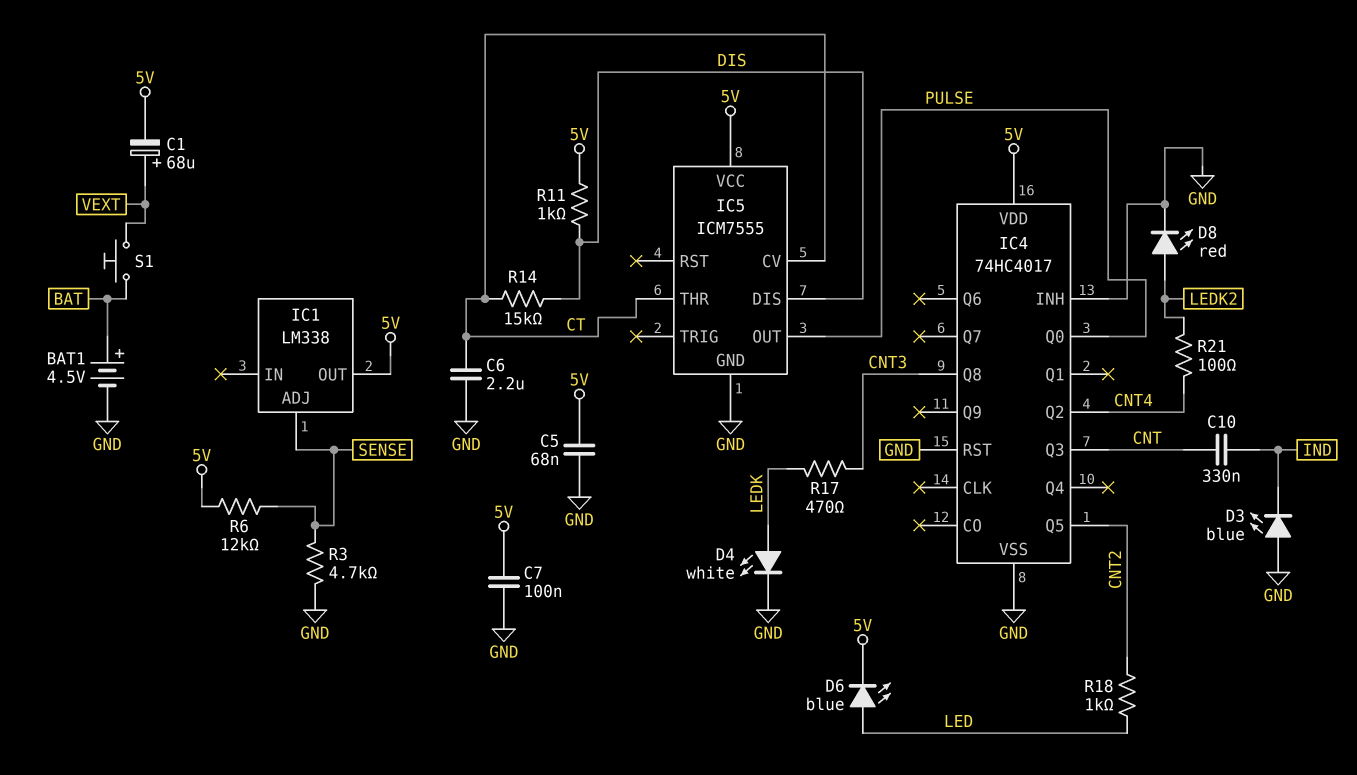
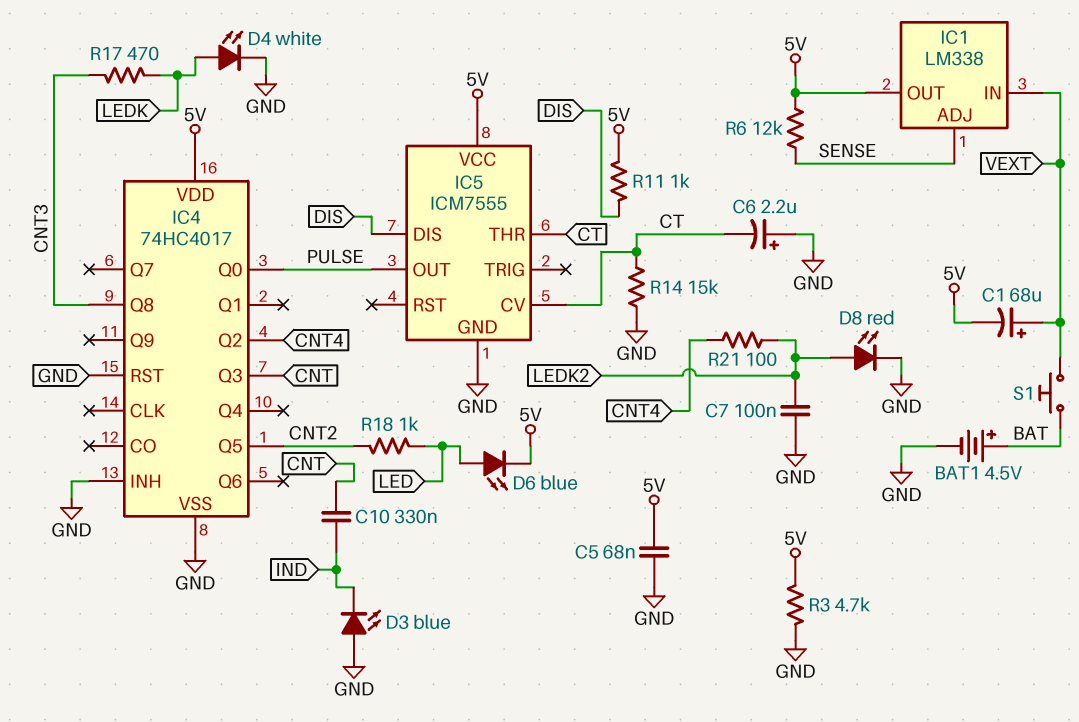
C6: 2.2uF (CT, GND) -> 2.2uF (plus GND, minus CT)
C7: 100nF (5V, GND) -> 100nF (GND, LEDK2)
IC1 pin IN: none -> VEXT
R3: 4.7k (GND, SENSE) -> 4.7k (5V, GND)
R14: 15k (CT, DIS) -> 15k (CT, GND)

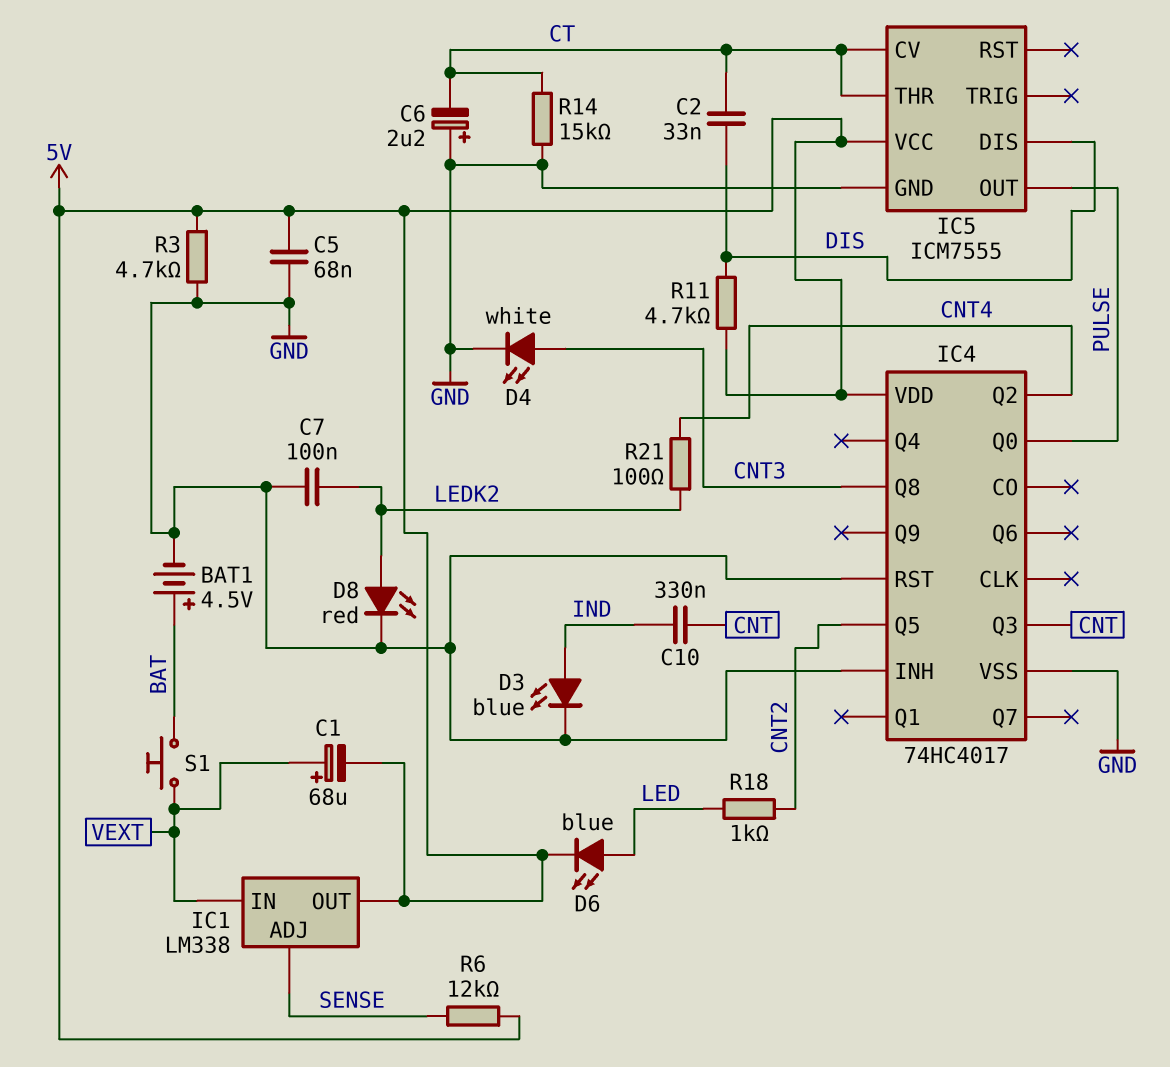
C2: none -> 33nF (CT, DIS)
D3: LED blue (A GND, K IND) -> LED blue (A IND, K GND)
D4: LED white (A LEDK, K GND) -> LED white (A CNT3, K GND)
R11: 1k (5V, DIS) -> 4.7k (5V, DIS)
R17: 470 (CNT3, LEDK) -> none

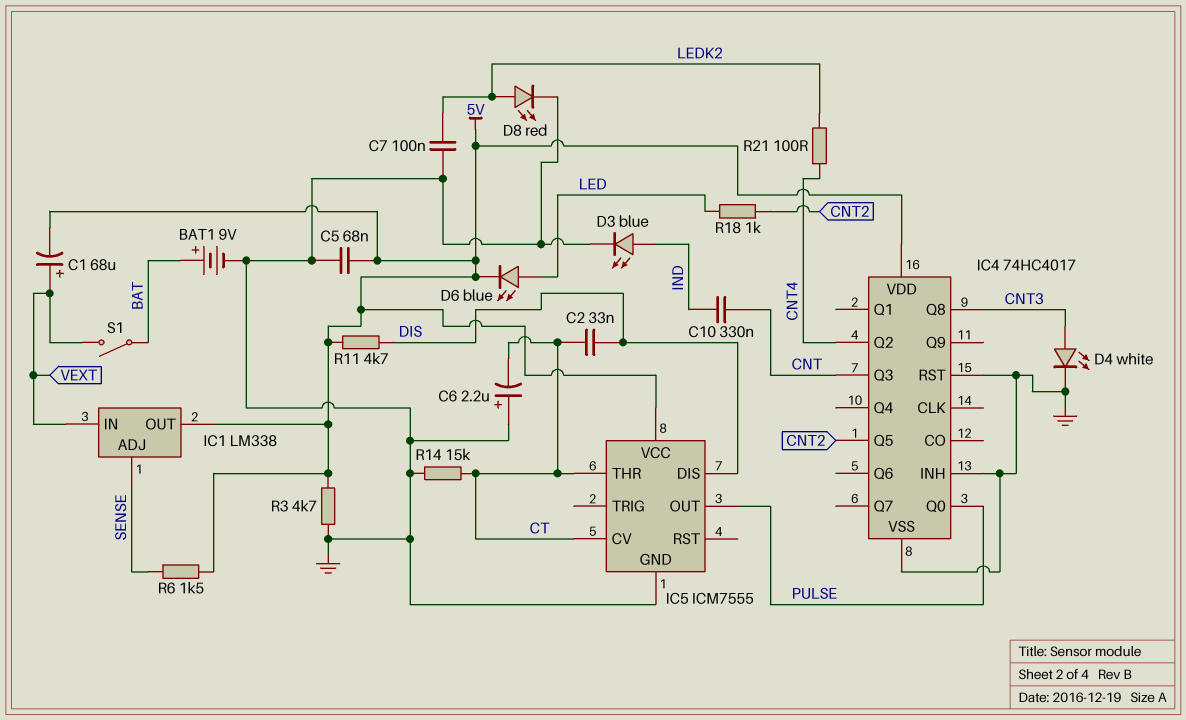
BAT1: 4.5V (plus BAT, minus GND) -> 9V (plus BAT, minus GND)
R6: 12k (5V, SENSE) -> 1.5k (5V, SENSE)
S1: button (BAT, VEXT) -> switch (BAT, VEXT)

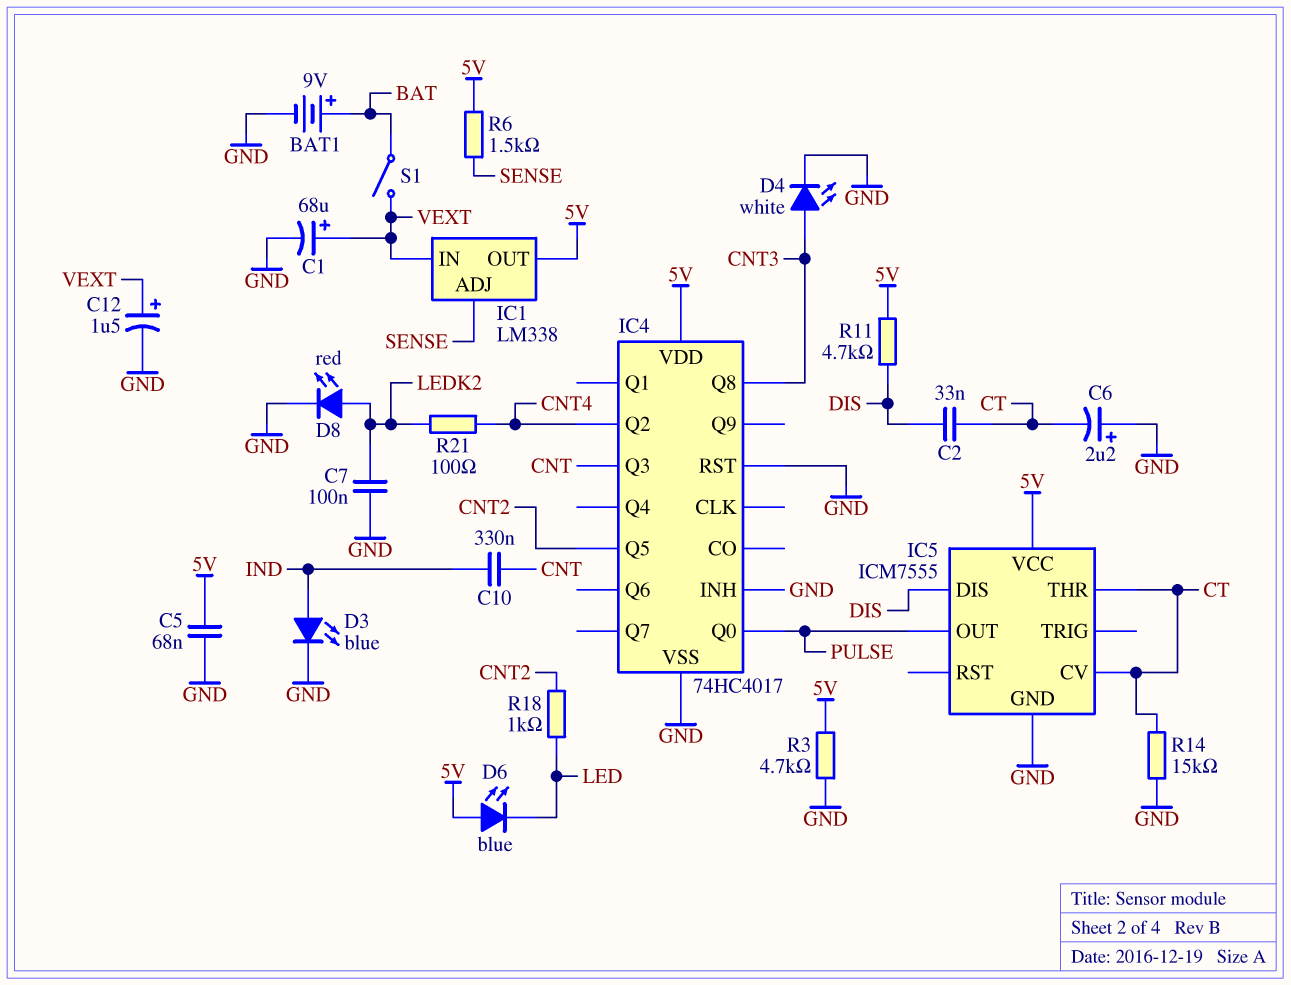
C1: 68uF (plus VEXT, minus 5V) -> 68uF (plus VEXT, minus GND)
C12: none -> 1.5uF (plus VEXT, minus GND)
D6: LED blue (A LED, K 5V) -> LED blue (A 5V, K LED)

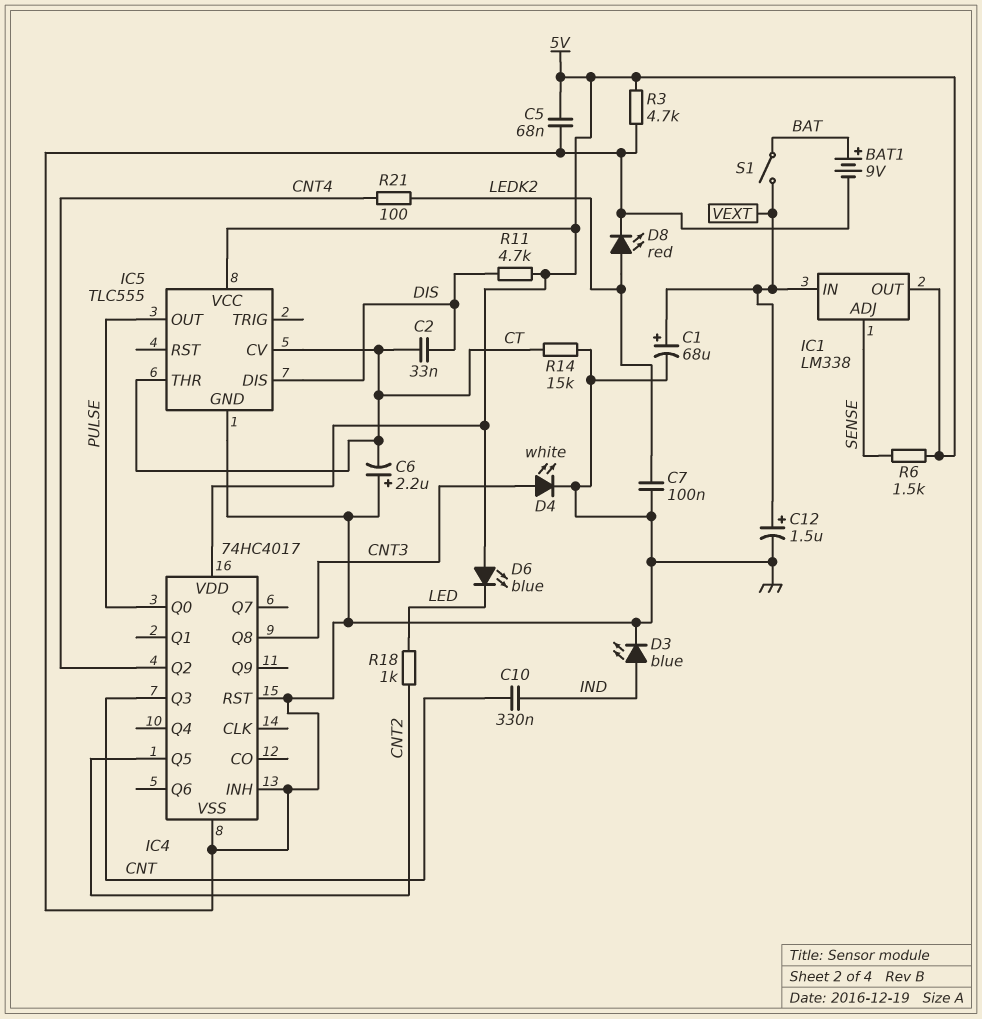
IC5: ICM7555 -> TLC555

